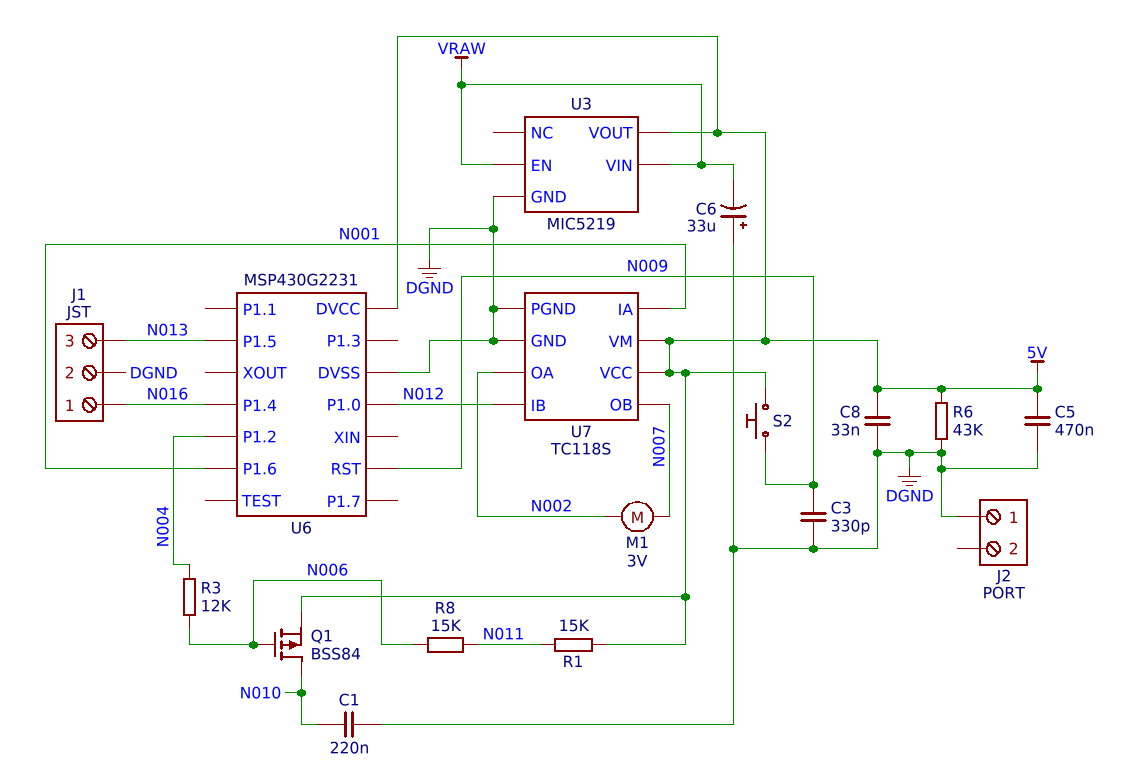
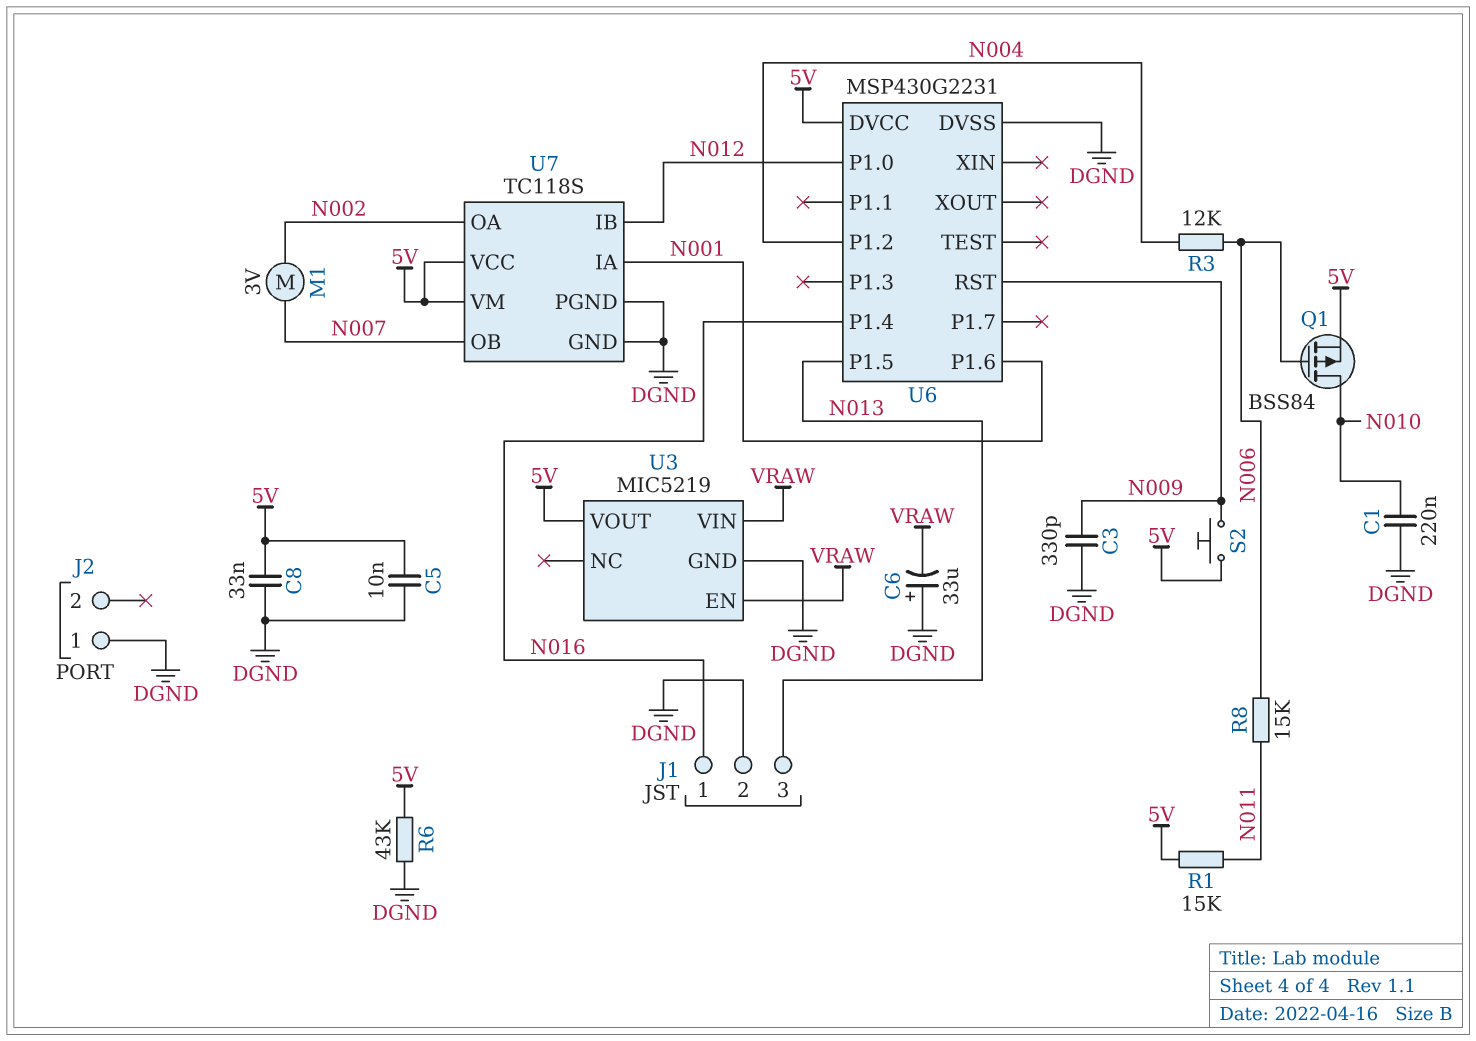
C5: 470nF (5V, DGND) -> 10nF (5V, DGND)

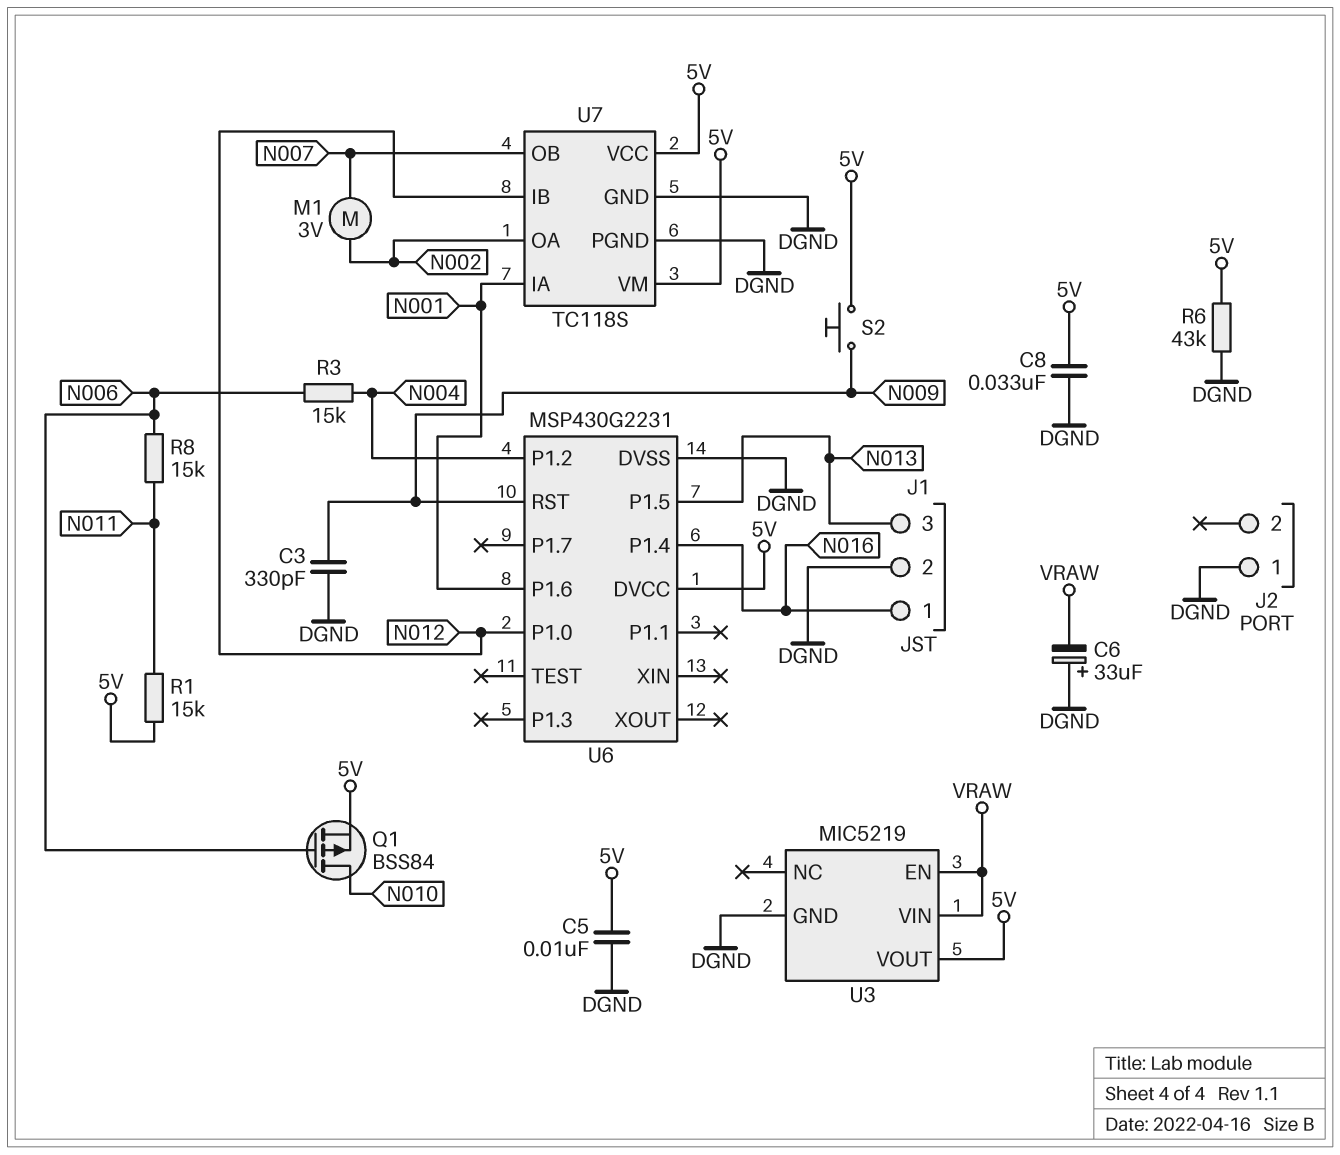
C1: 220nF (DGND, N010) -> none
R3: 12k (N004, N006) -> 15k (N004, N006)

